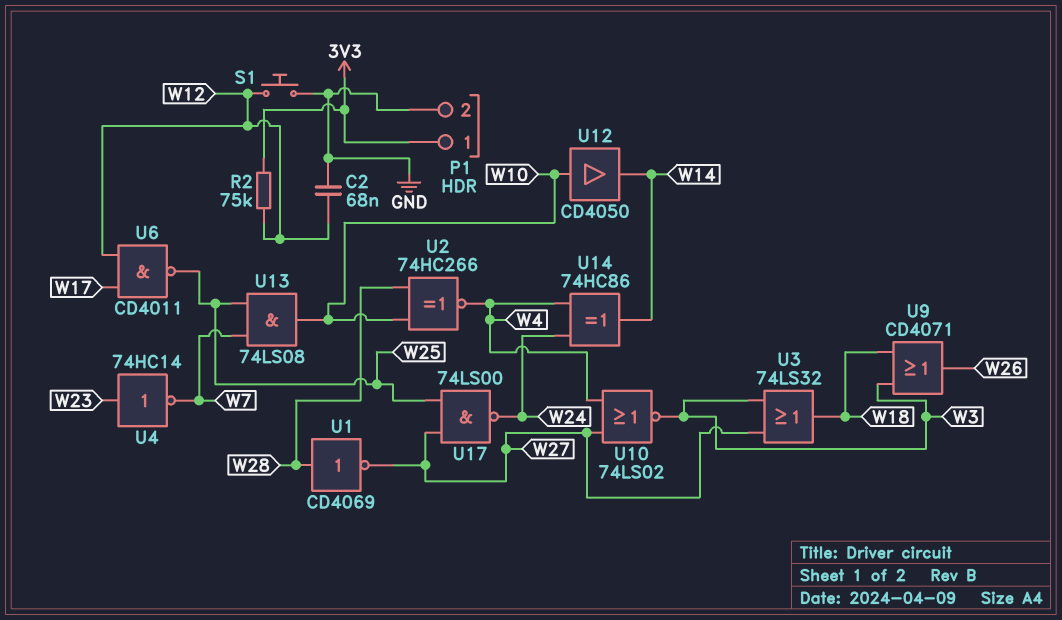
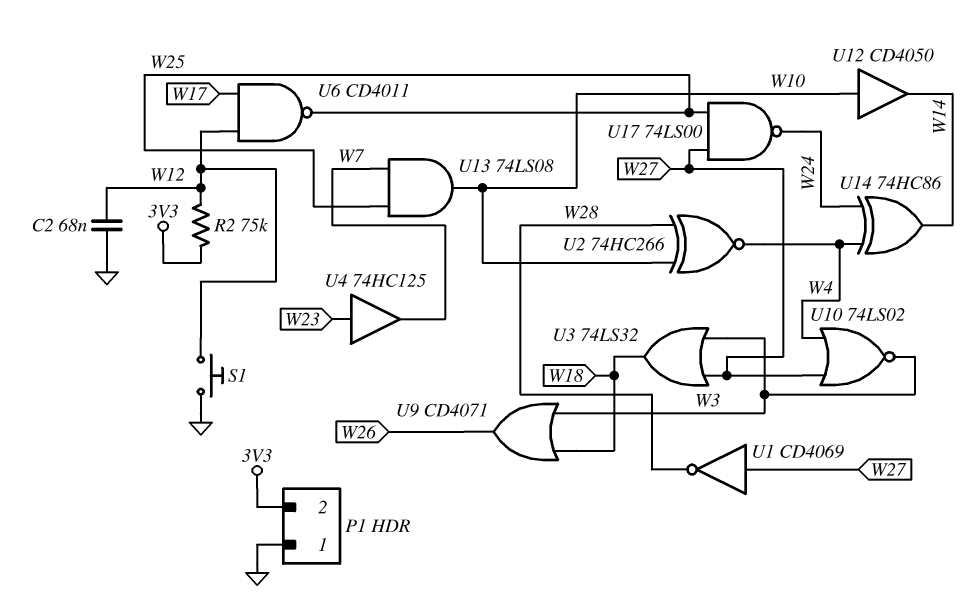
P1 pin 1: 3V3 -> GND
P1 pin 2: GND -> 3V3
U1: NOT CD4069 (in W28, out W27) -> NOT CD4069 (in W27, out W28)
U4: NOT 74HC14 (in W23, out W7) -> buffer 74HC125 (in W23, out W7)

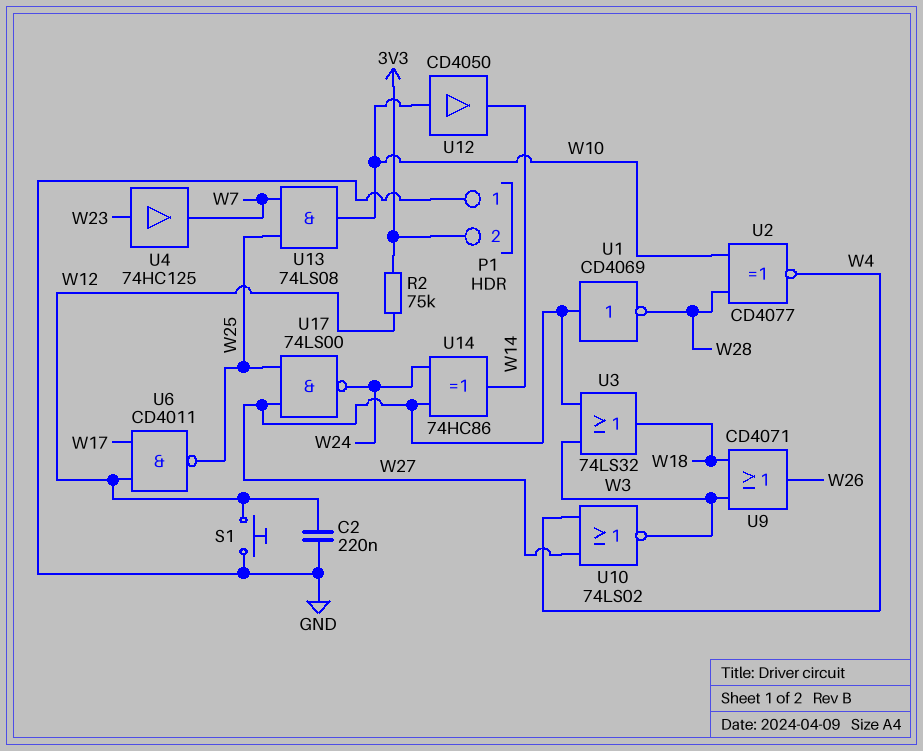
C2: 68nF (GND, W12) -> 220nF (GND, W12)
U2: XNOR 74HC266 (in W10, in W28, out W4) -> XNOR CD4077 (in W10, in W28, out W4)
U14: XOR 74HC86 (in W4, in W24, out W14) -> XOR 74HC86 (in W24, in W27, out W14)

